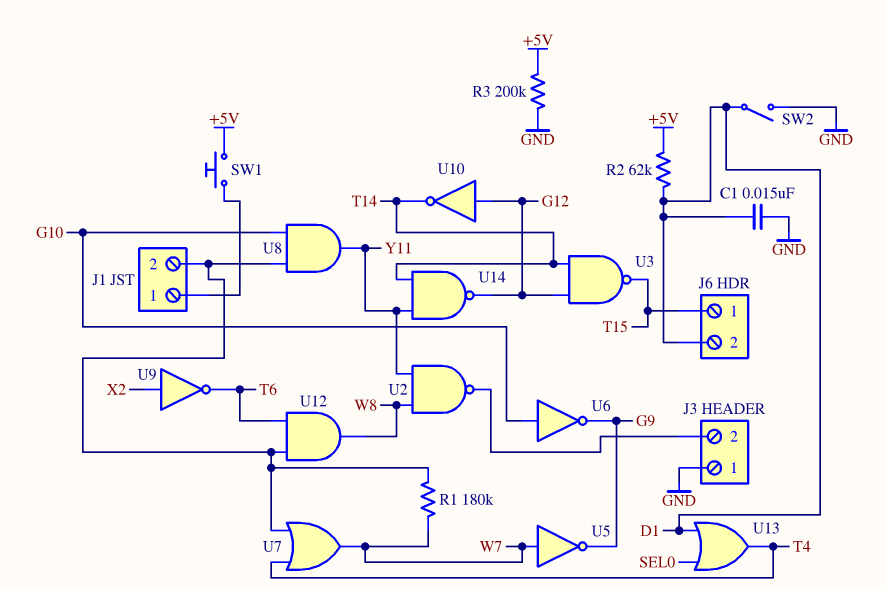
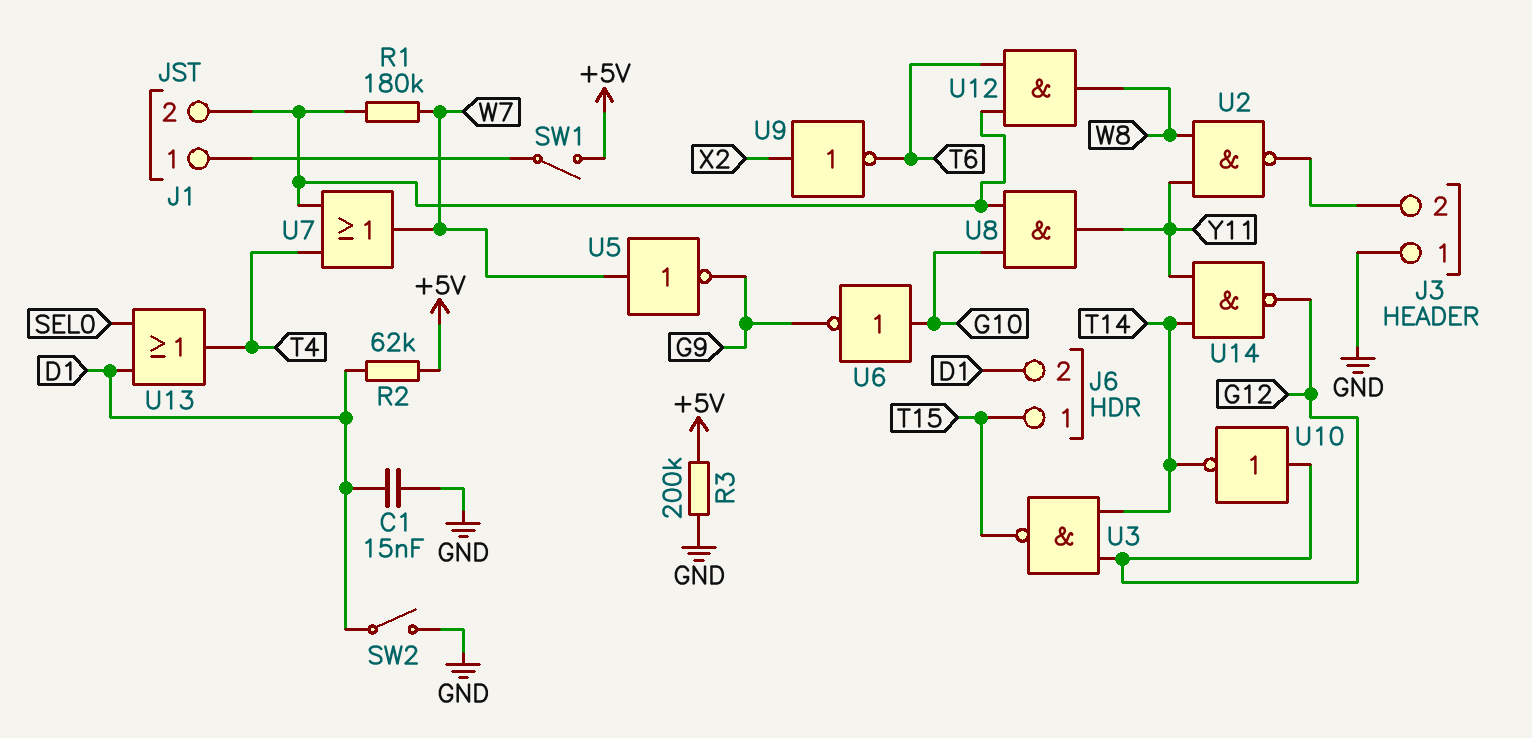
SW1: button (+5V, J1/1) -> switch (+5V, J1/1)

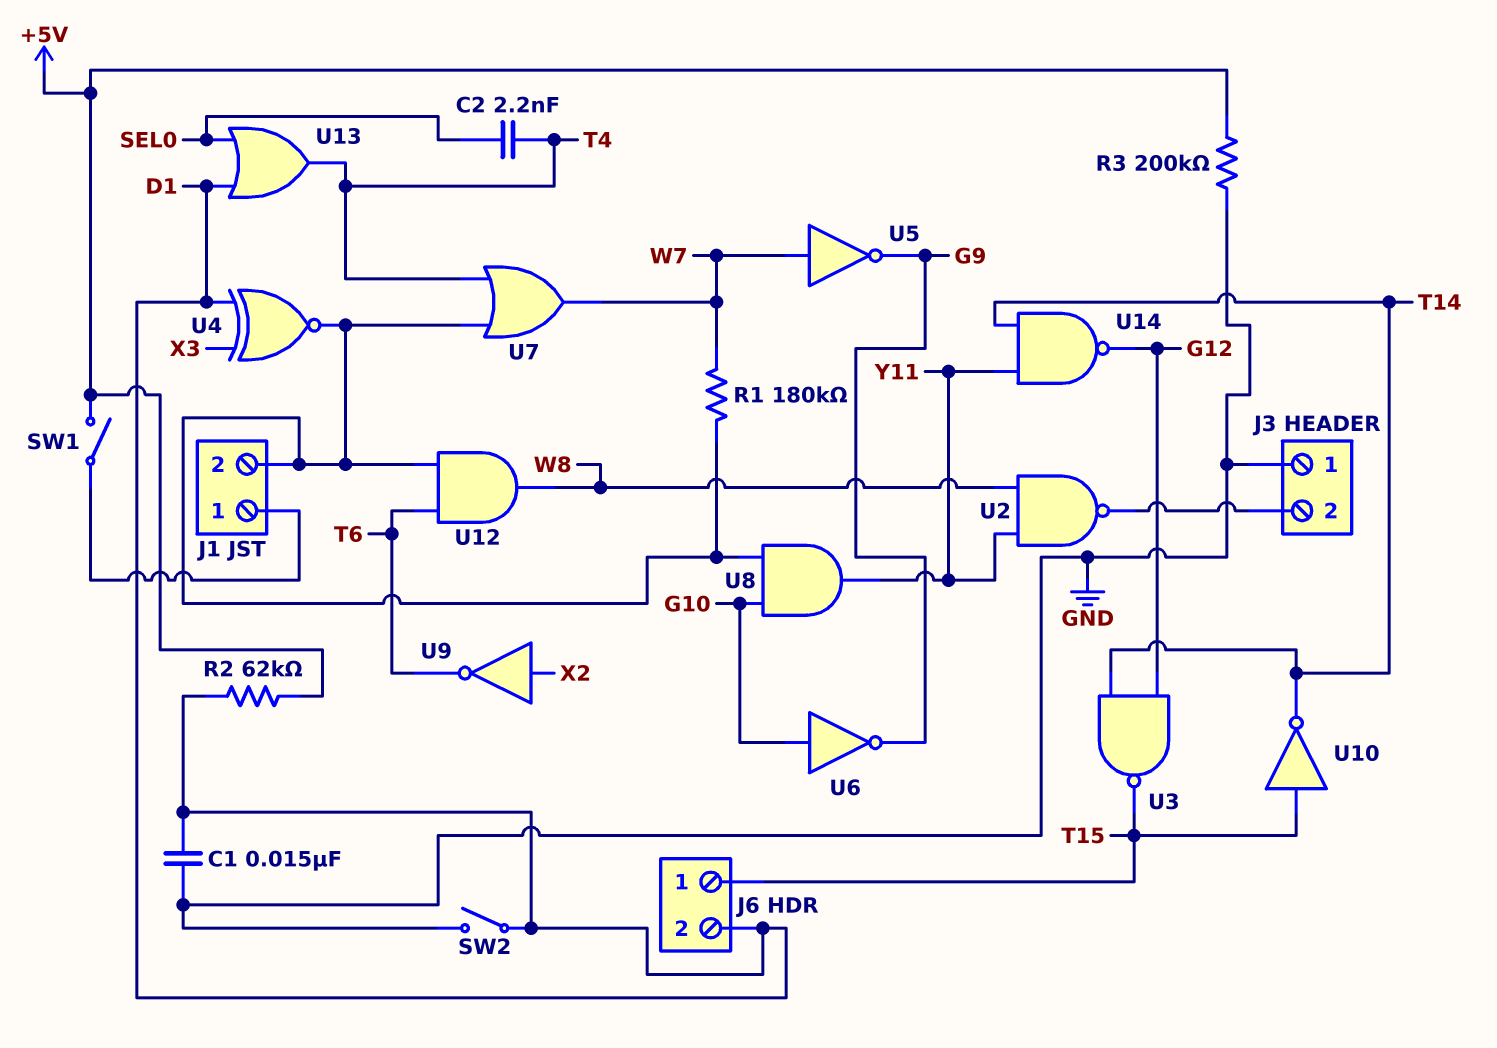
C2: none -> 2.2nF (SEL0, T4)
U4: none -> XNOR (in D1, in X3, out J1/2)
U10: NOT (in G12, out T14) -> NOT (in T15, out T14)

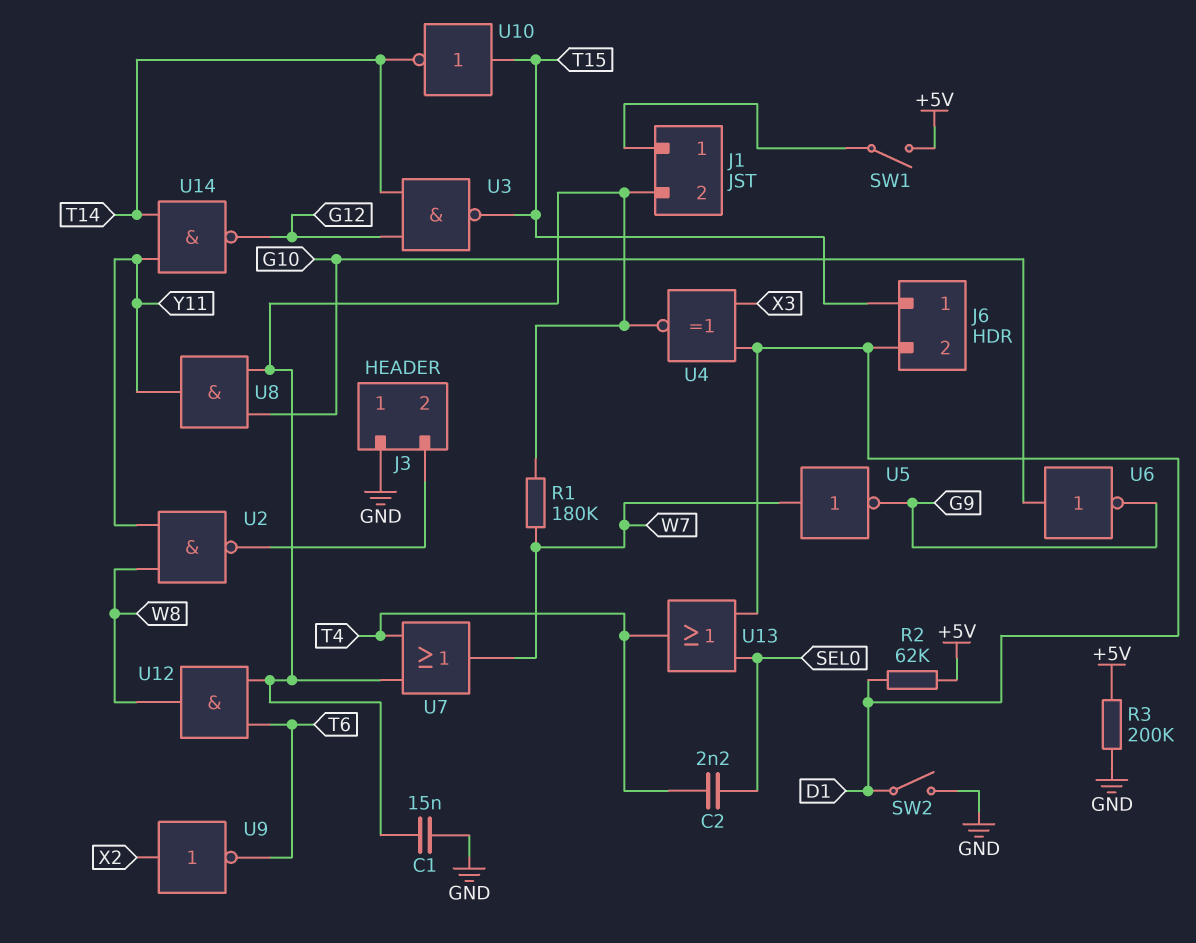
C1: 15nF (D1, GND) -> 15nF (GND, J1/2)

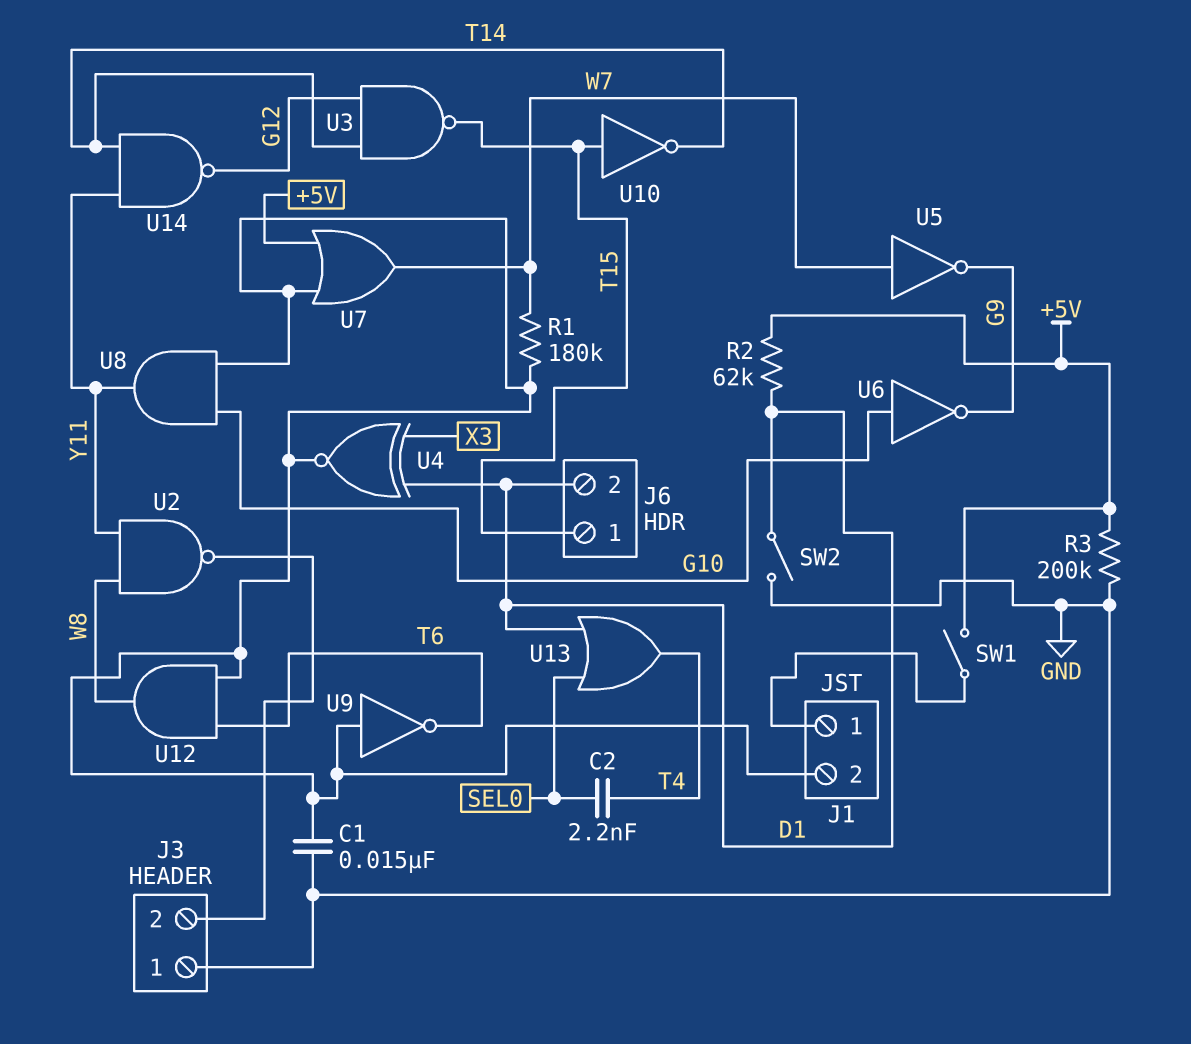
U7: OR (in J1/2, in T4, out W7) -> OR (in +5V, in J1/2, out W7)
U9: NOT (in X2, out T6) -> NOT (in J1/2, out T6)

